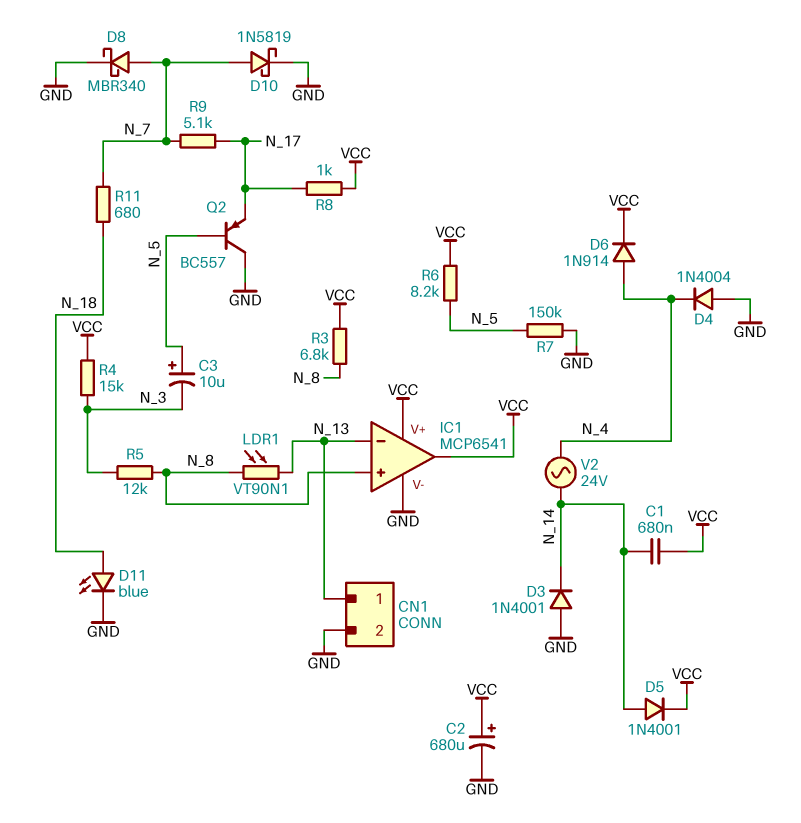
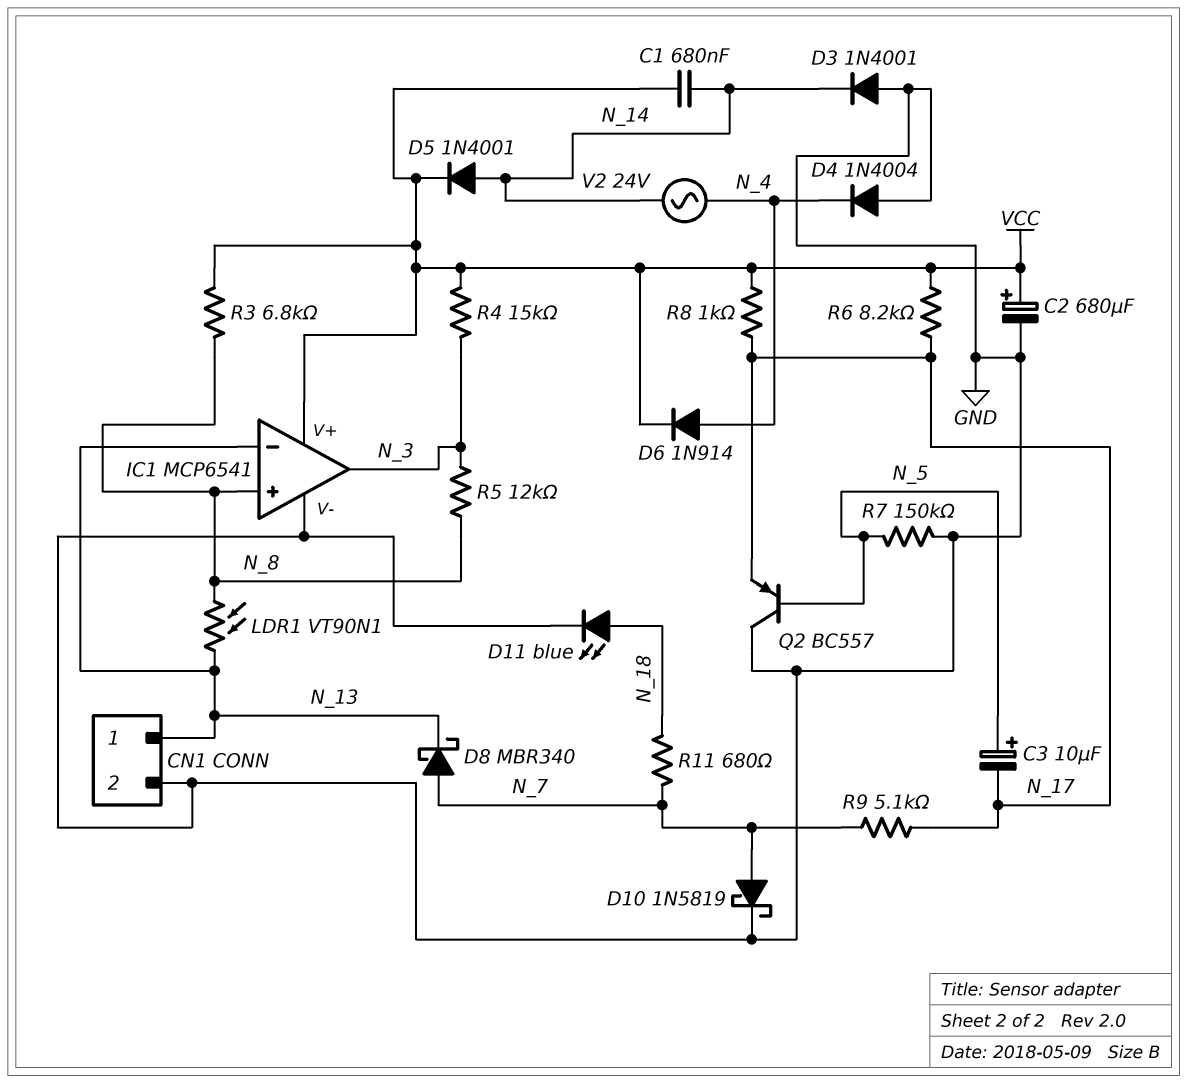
C3: 10uF (plus N_5, minus N_3) -> 10uF (plus N_5, minus N_17)
D8: schottky MBR340 (A N_7, K GND) -> schottky MBR340 (A N_7, K N_13)
IC1 pin out: VCC -> N_3
R6: 8.2k (N_5, VCC) -> 8.2k (N_17, VCC)

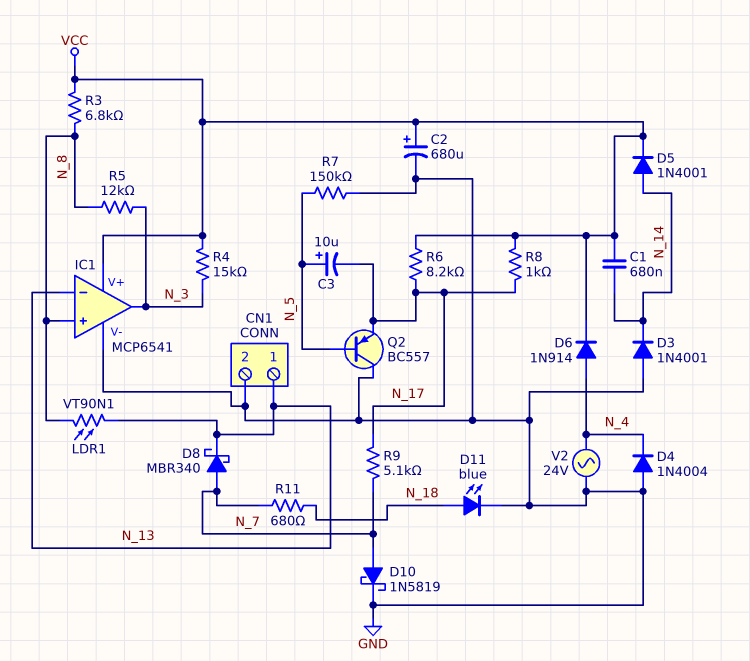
V2: AC 24V (N_4, N_14) -> AC 24V (GND, N_4)

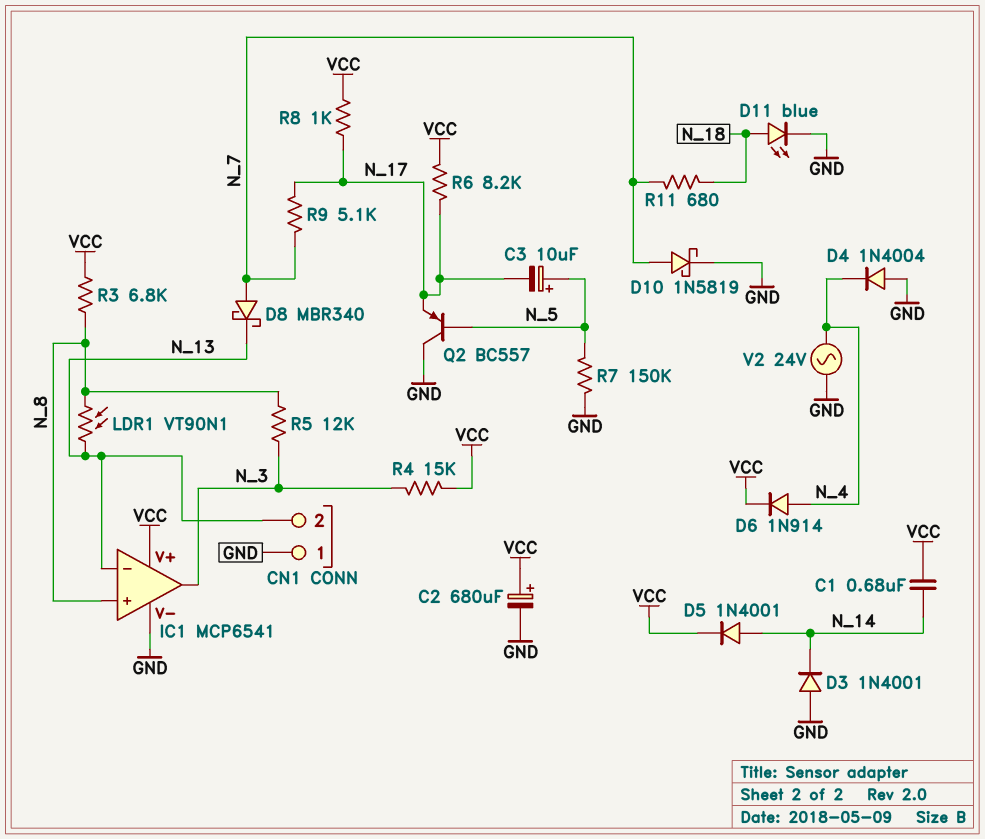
CN1 pin 1: N_13 -> GND
CN1 pin 2: GND -> N_13

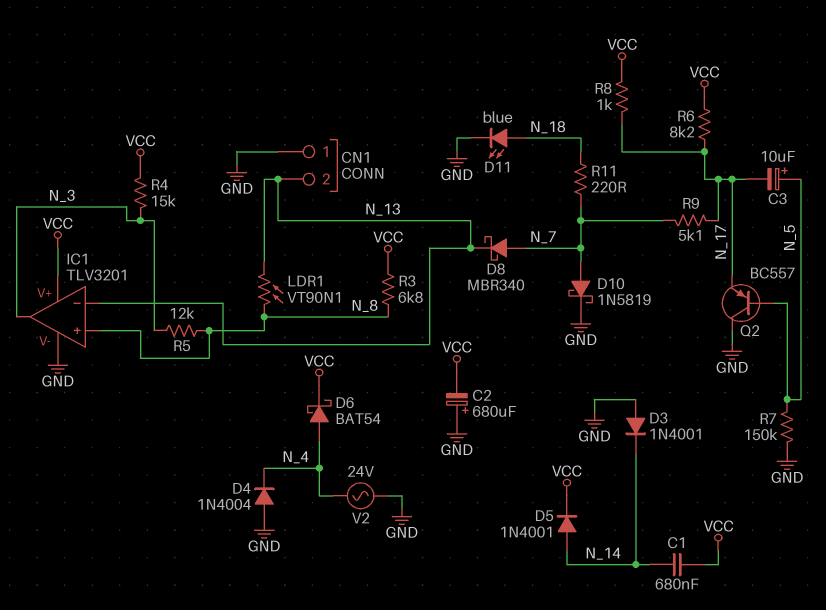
C2: 680uF (plus VCC, minus GND) -> 680uF (plus GND, minus VCC)
D6: diode 1N914 (A N_4, K VCC) -> schottky BAT54 (A N_4, K VCC)
IC1: MCP6541 -> TLV3201
R11: 680 (N_7, N_18) -> 220 (N_7, N_18)

